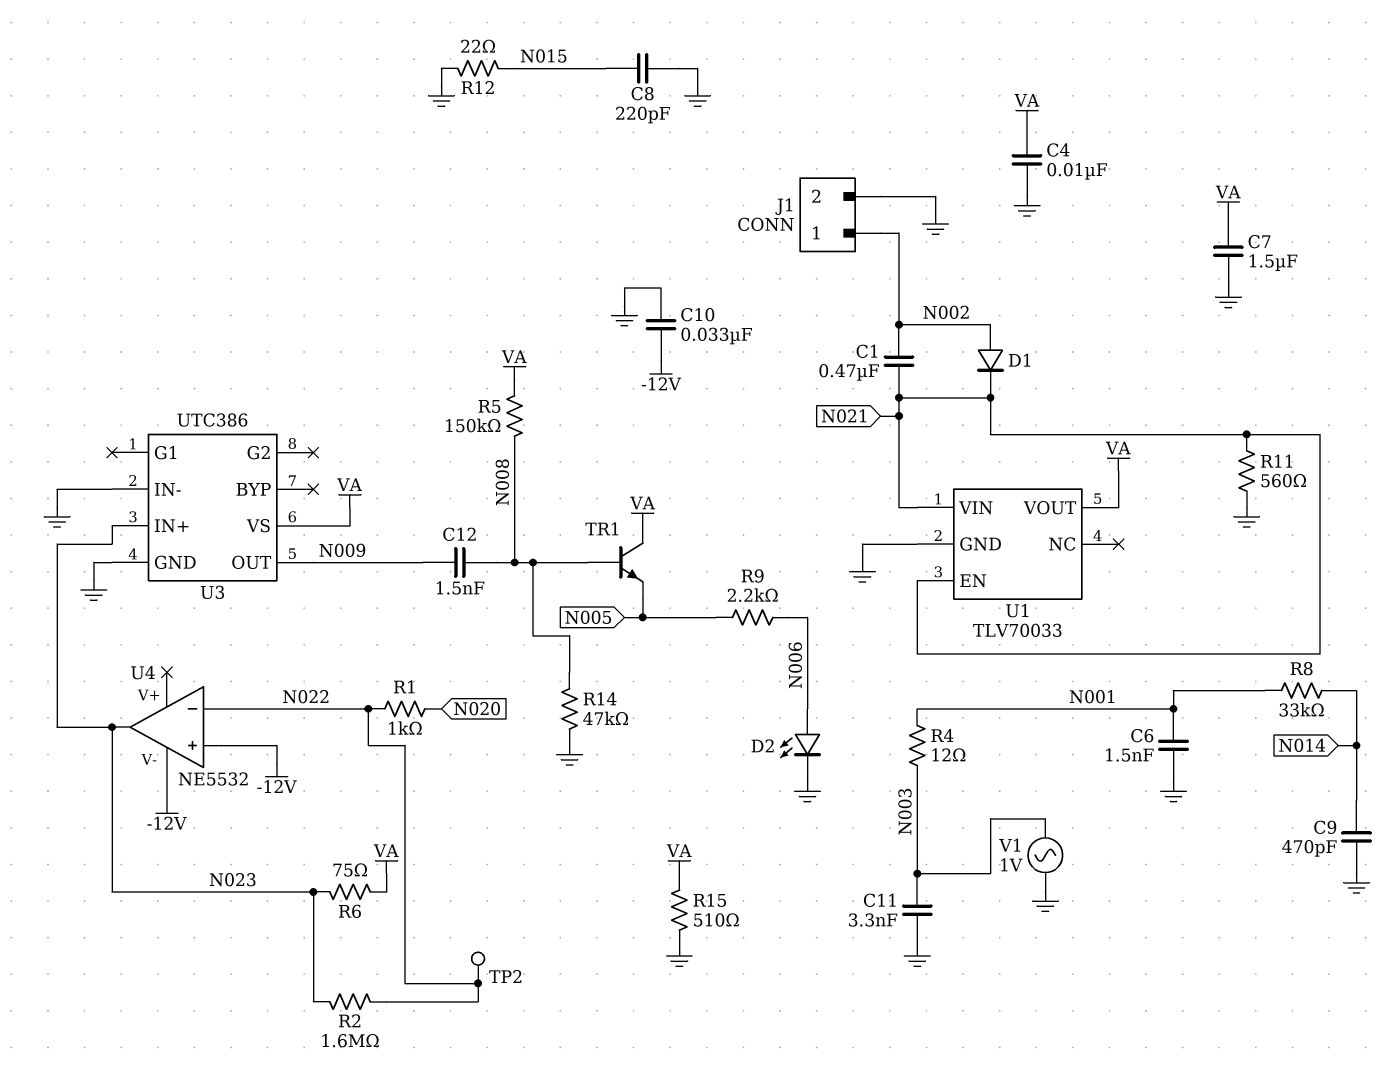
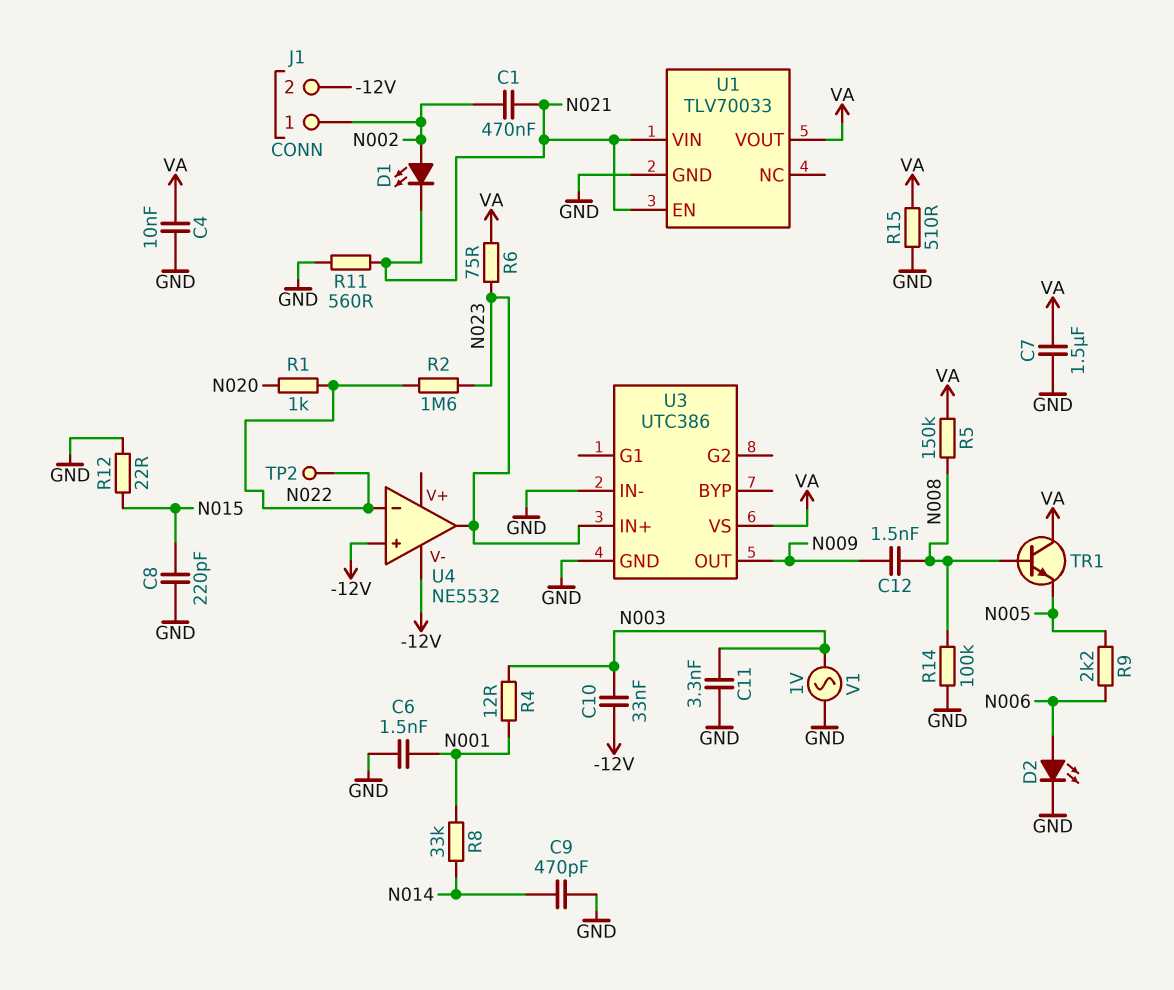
C10: 33nF (-12V, GND) -> 33nF (-12V, N003)
D1: diode (A N002, K N021) -> LED (A N002, K N021)
J1 pin 2: GND -> -12V
R14: 47k (GND, N008) -> 100k (GND, N008)

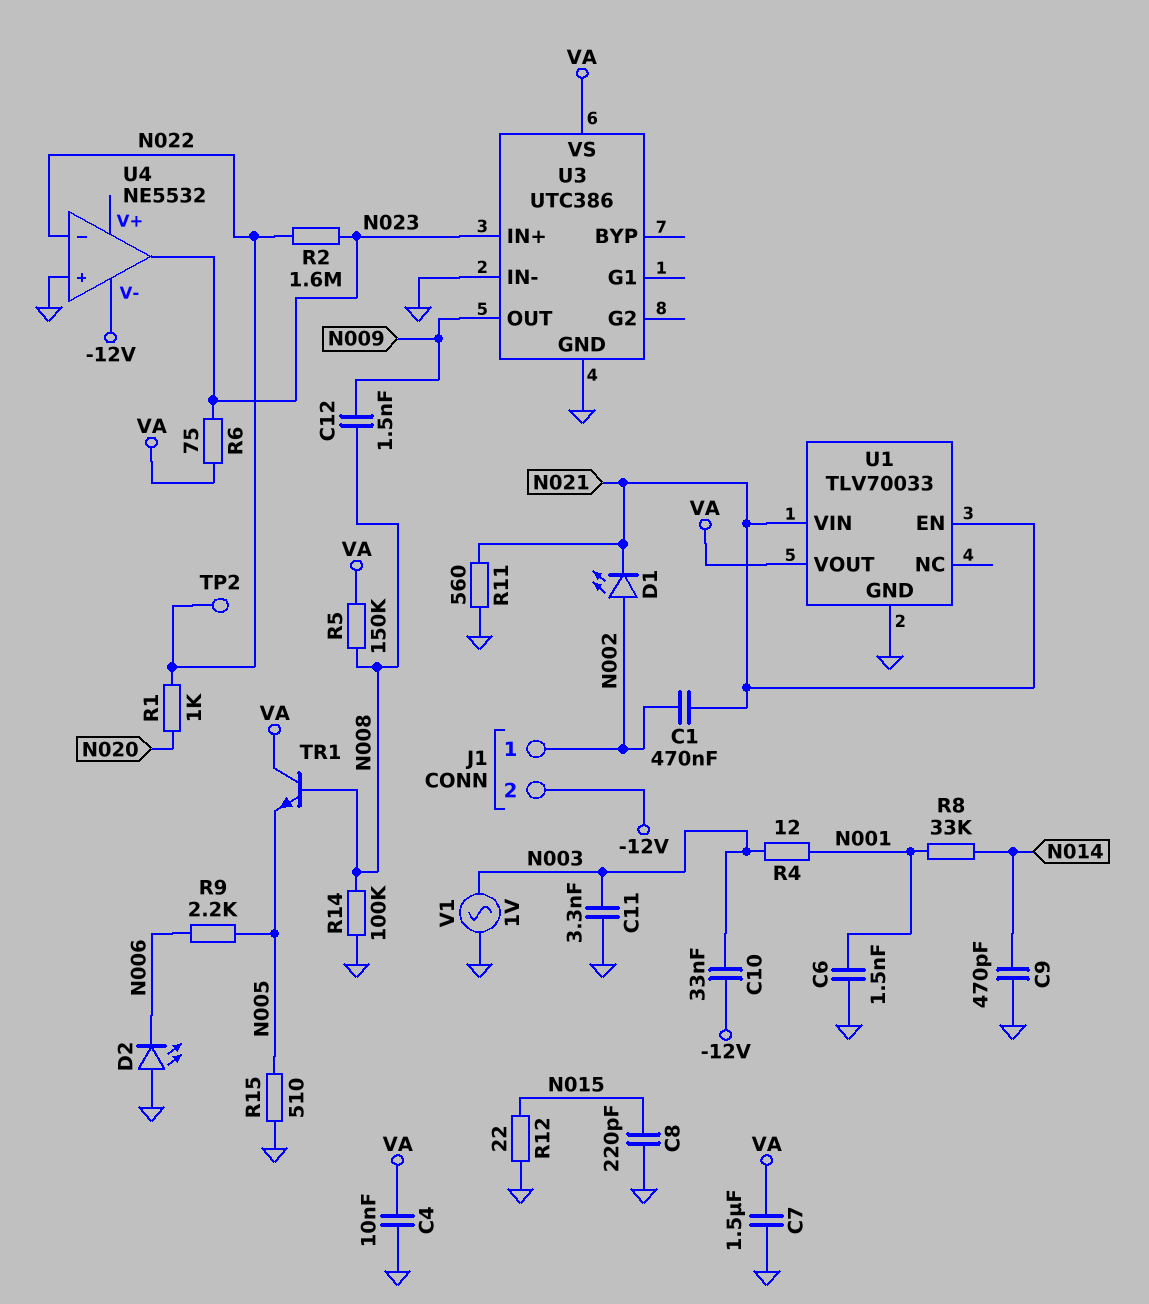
D2: LED (A N006, K GND) -> LED (A GND, K N006)
R15: 510 (GND, VA) -> 510 (GND, N005)
U4 pin in+: -12V -> GND

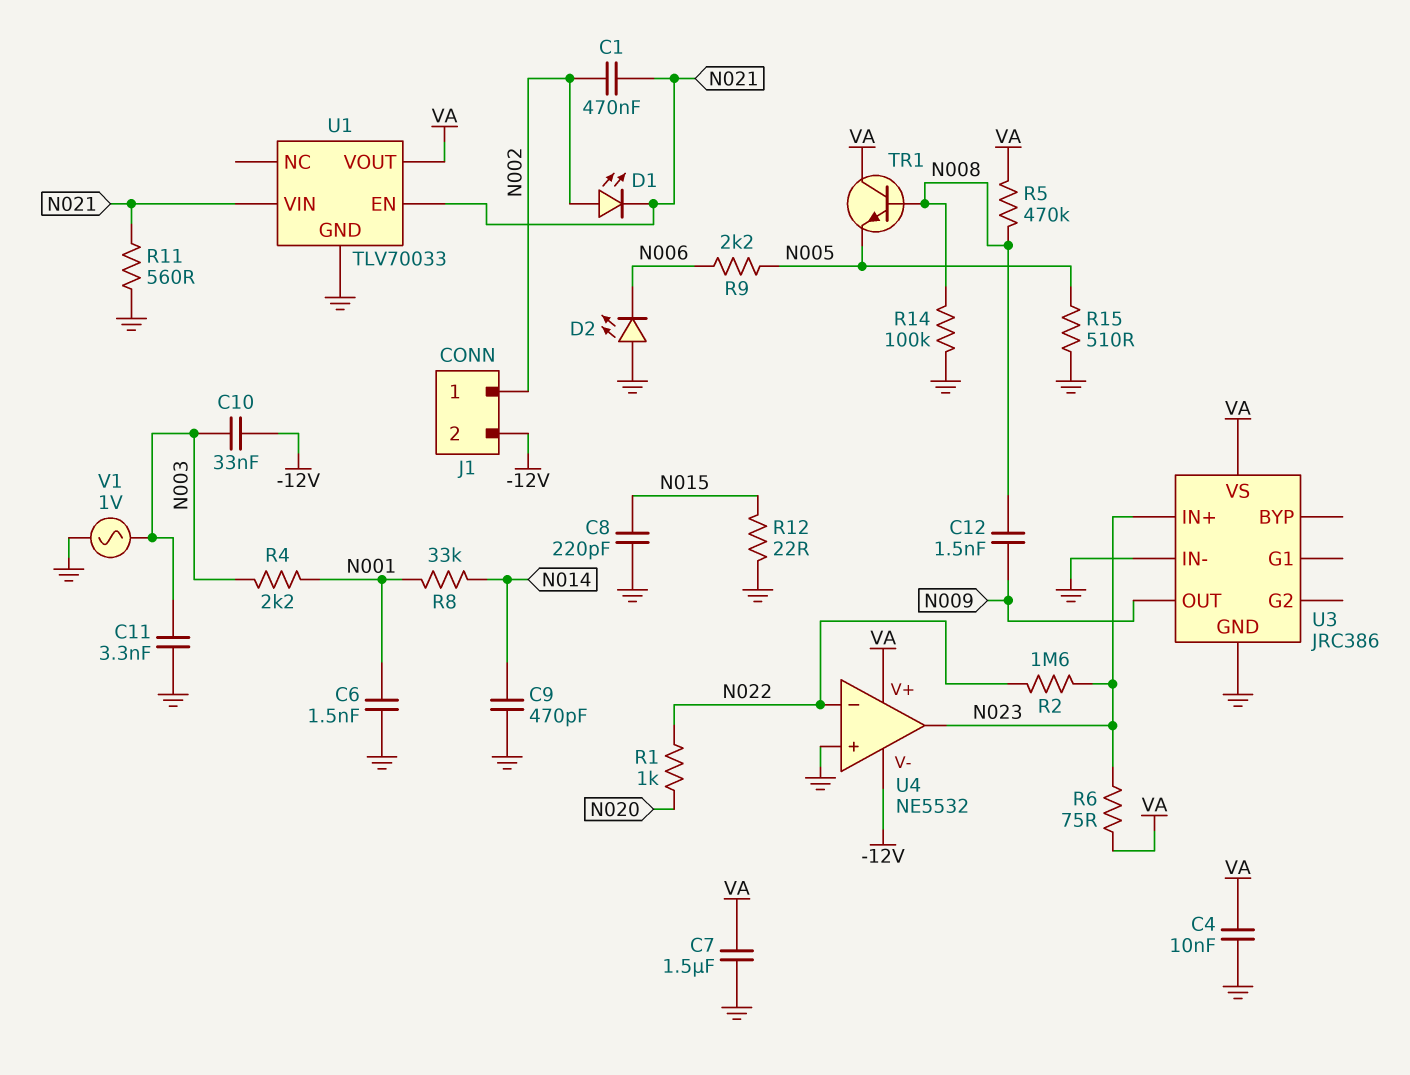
R4: 12 (N001, N003) -> 2.2k (N001, N003)
R5: 150k (N008, VA) -> 470k (N008, VA)
TP2: test point (N022) -> none
U3: UTC386 -> JRC386
U4 pin V+: none -> VA

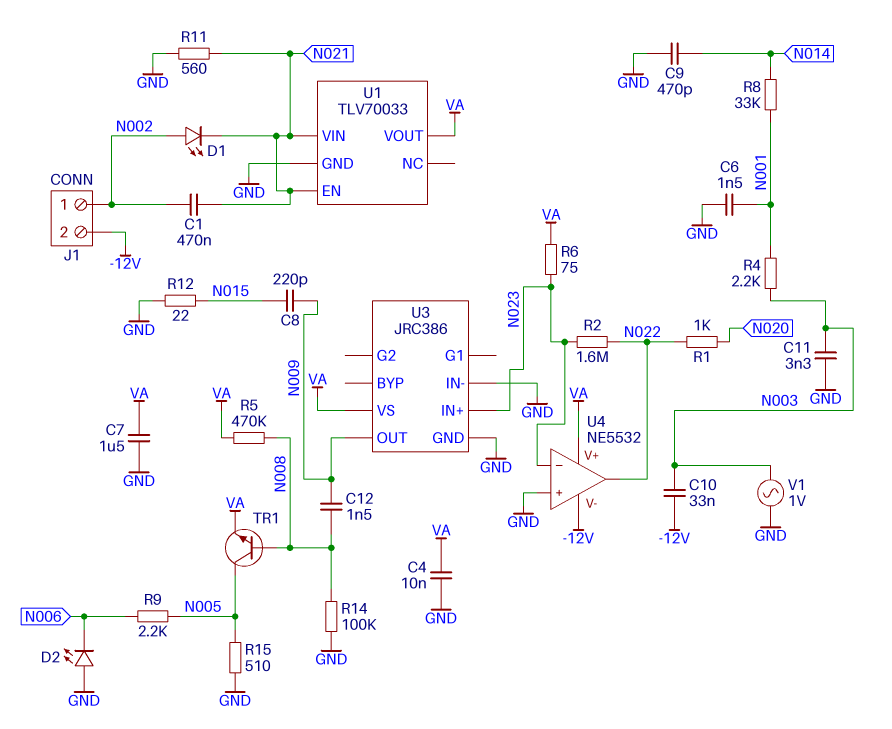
C8: 220pF (GND, N015) -> 220pF (N009, N015)
TR1: NPN (B N008, C VA, E N005) -> NPN (B N008, C N005, E VA)
U4 pin in-: N022 -> N023
U4 pin out: N023 -> N022

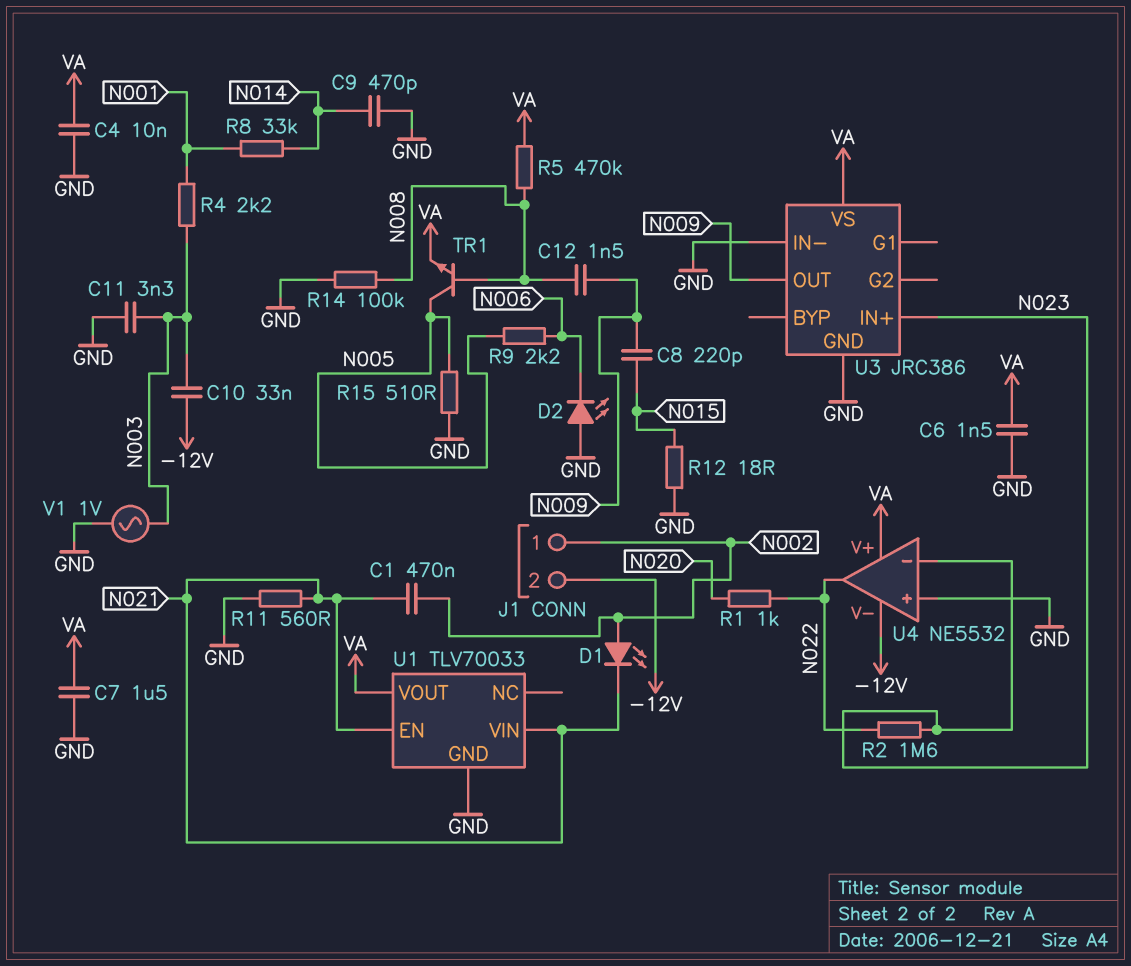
C6: 1.5nF (GND, N001) -> 1.5nF (GND, VA)
R6: 75 (N023, VA) -> none
R12: 22 (GND, N015) -> 18 (GND, N015)

